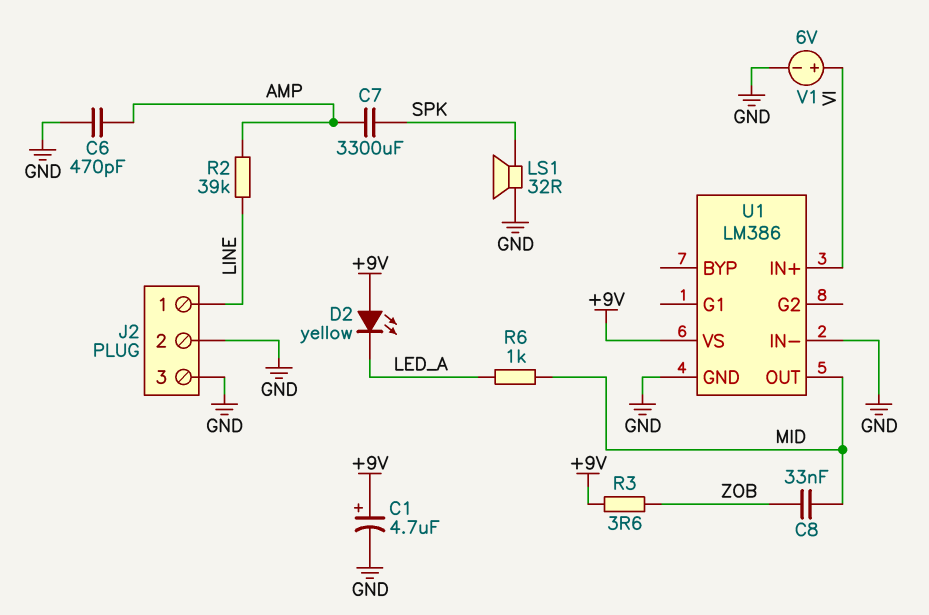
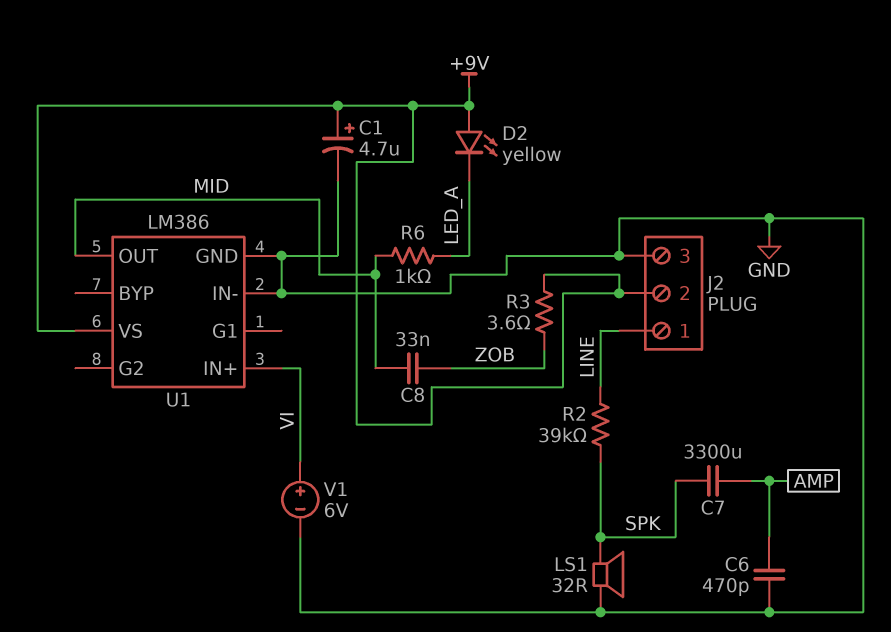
J2 pin 2: GND -> +9V
R2: 39k (AMP, LINE) -> 39k (LINE, SPK)

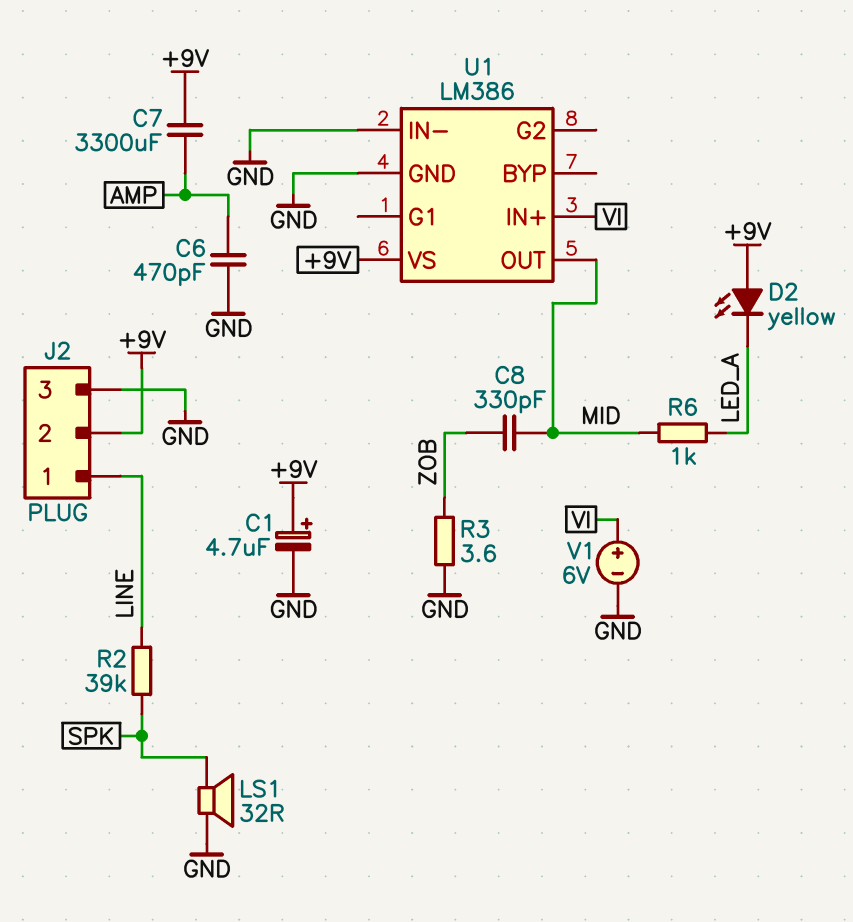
C7: 3300uF (AMP, SPK) -> 3300uF (+9V, AMP)
C8: 33nF (MID, ZOB) -> 330pF (MID, ZOB)
R3: 3.6 (+9V, ZOB) -> 3.6 (GND, ZOB)

